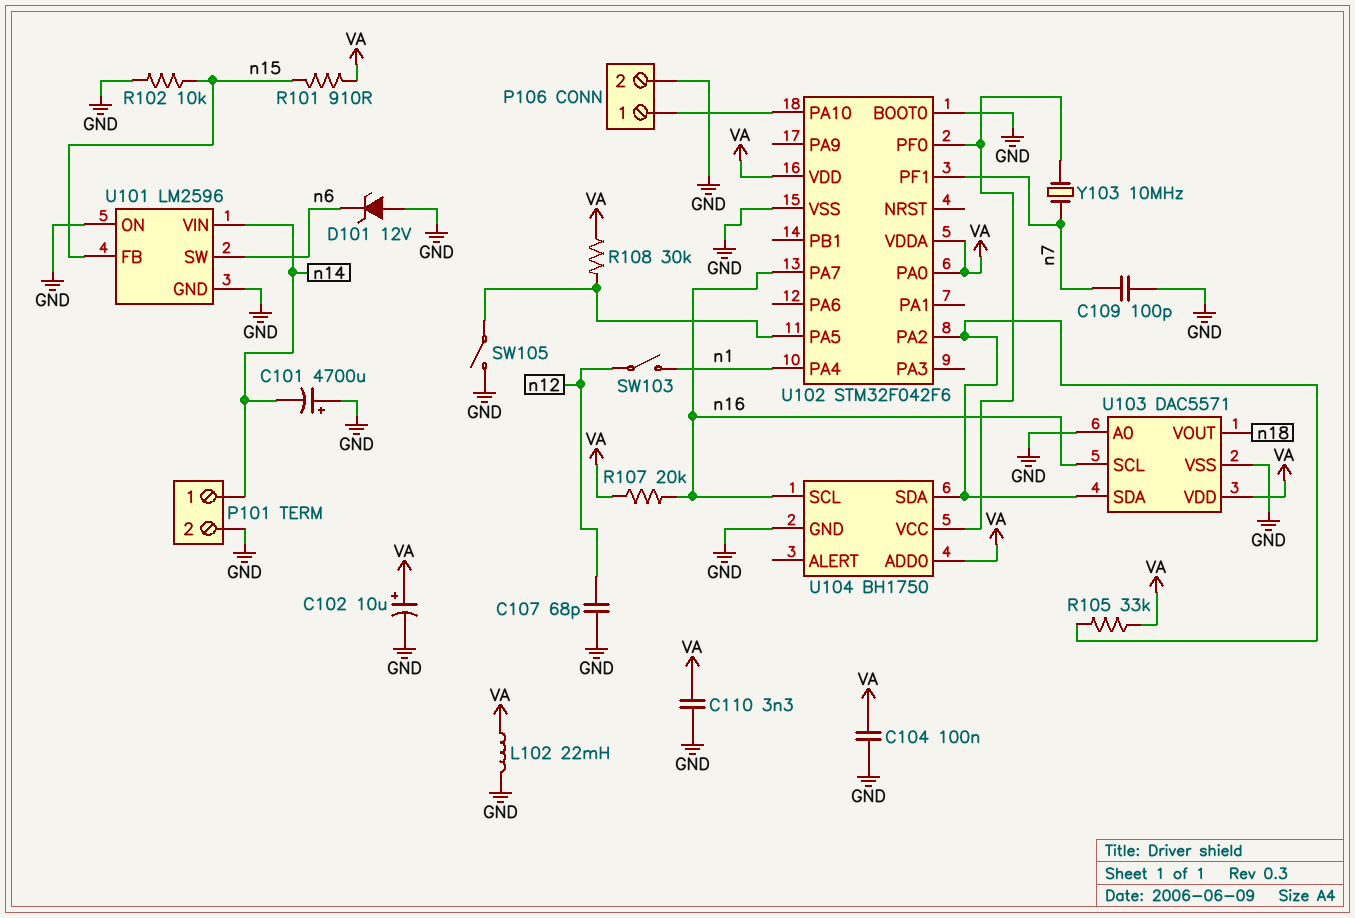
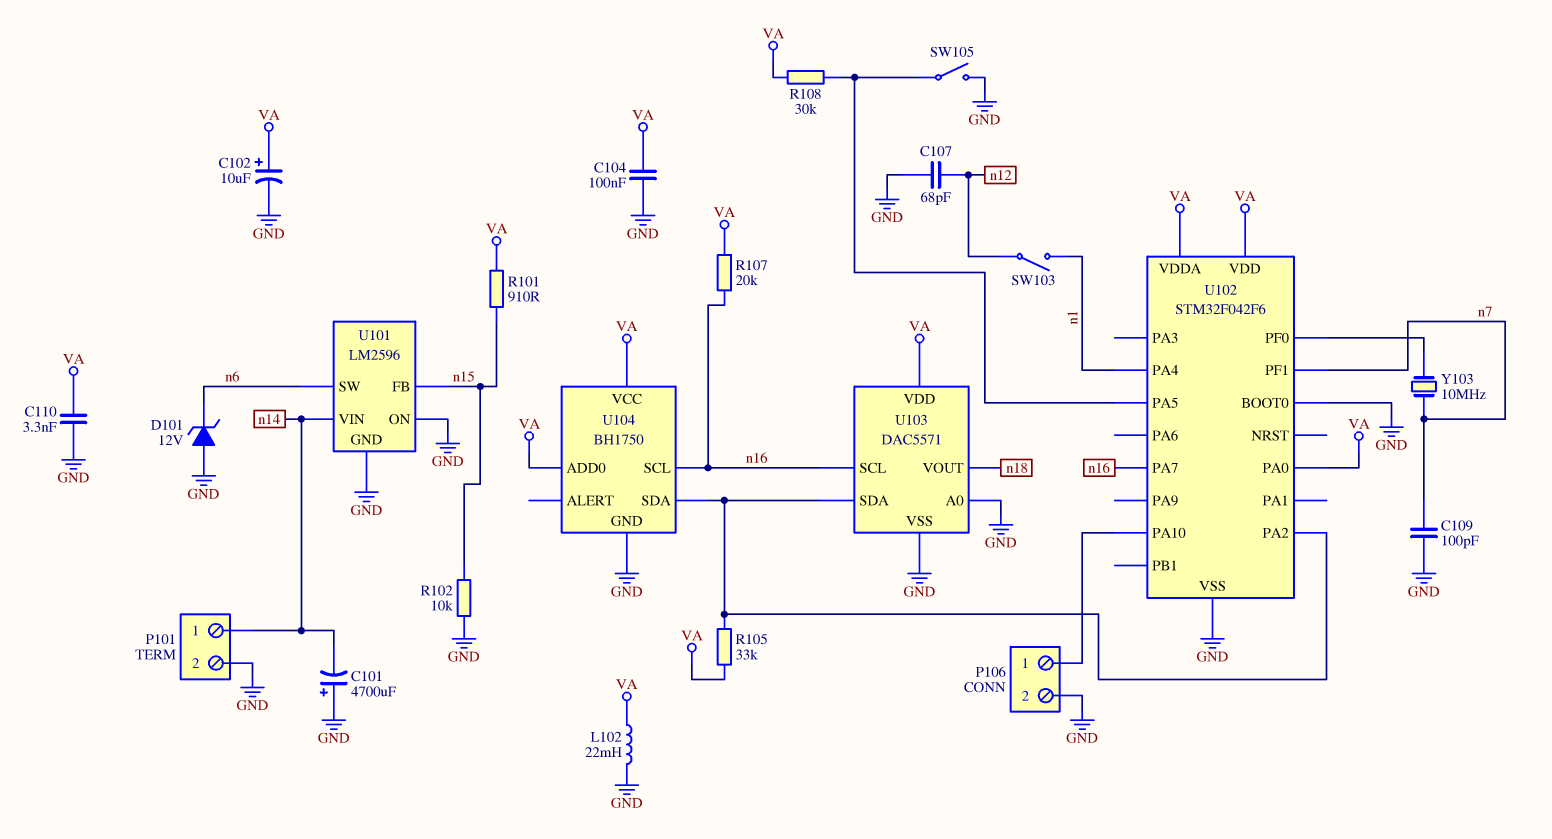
U104 pin VCC: U102/PF0 -> VA

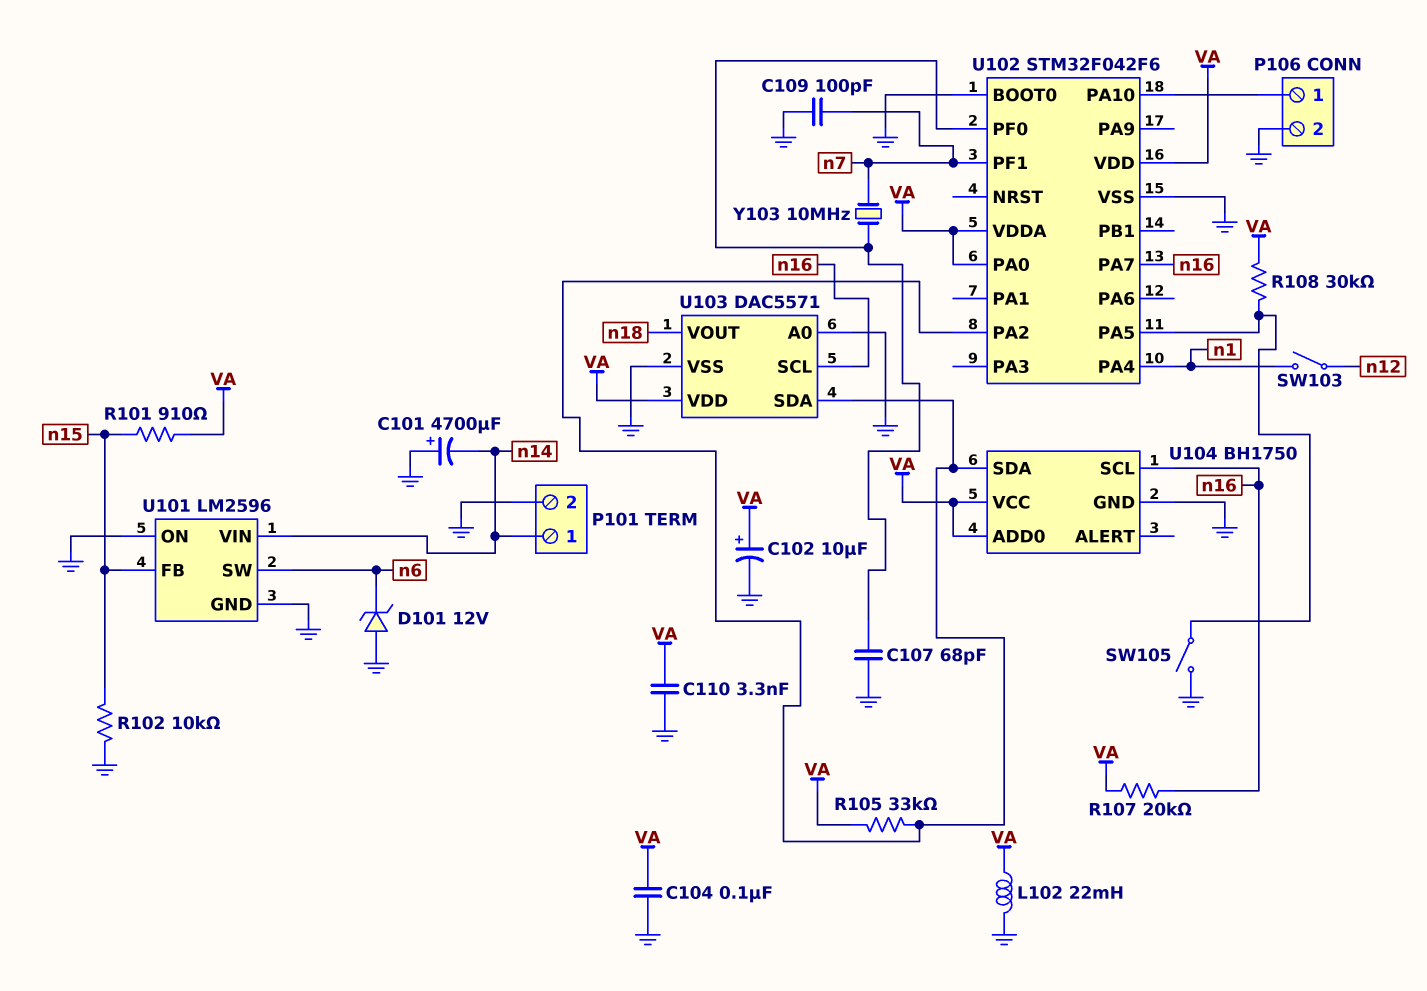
C107: 68pF (GND, n12) -> 68pF (GND, U102/PF0)

